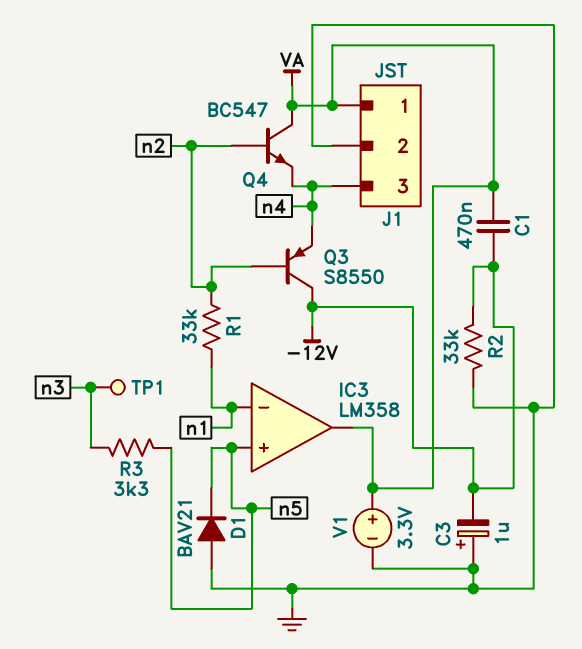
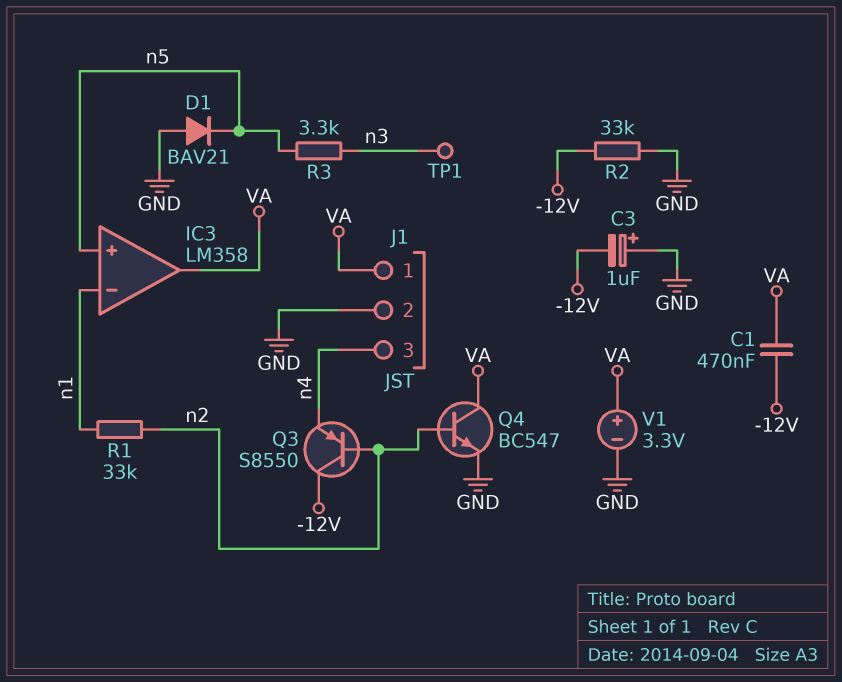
Q4: NPN BC547 (B n2, C VA, E n4) -> NPN BC547 (B n2, C VA, E GND)

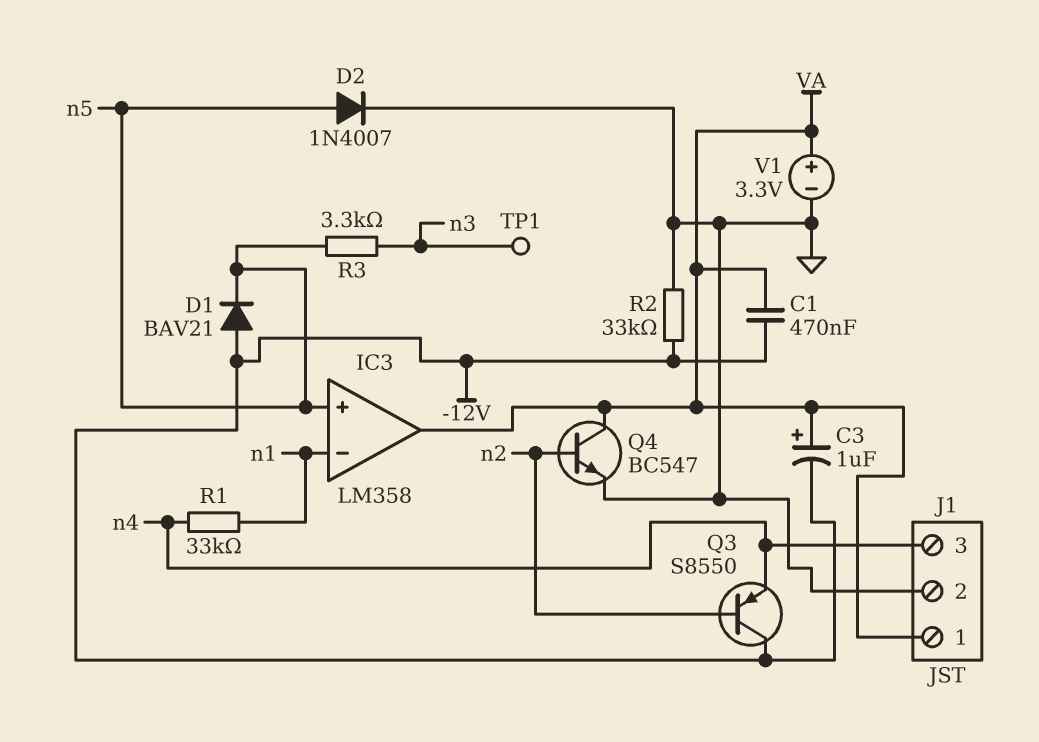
C3: 1uF (plus GND, minus -12V) -> 1uF (plus VA, minus -12V)
D1: diode BAV21 (A GND, K n5) -> diode BAV21 (A -12V, K n5)
D2: none -> diode 1N4007 (A n5, K GND)
R1: 33k (n1, n2) -> 33k (n1, n4)

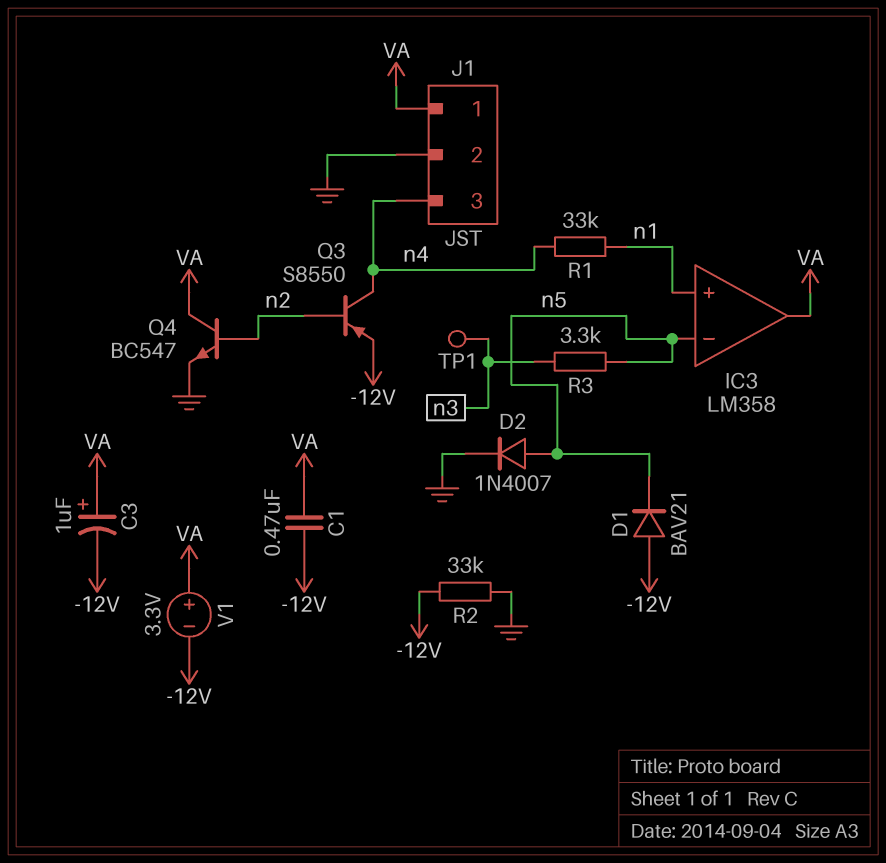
IC3 pin in+: n5 -> n1
IC3 pin in-: n1 -> n5
Q3: PNP S8550 (B n2, C -12V, E n4) -> PNP S8550 (B n2, C n4, E -12V)
V1: 3.3V (plus VA, minus GND) -> 3.3V (plus VA, minus -12V)

